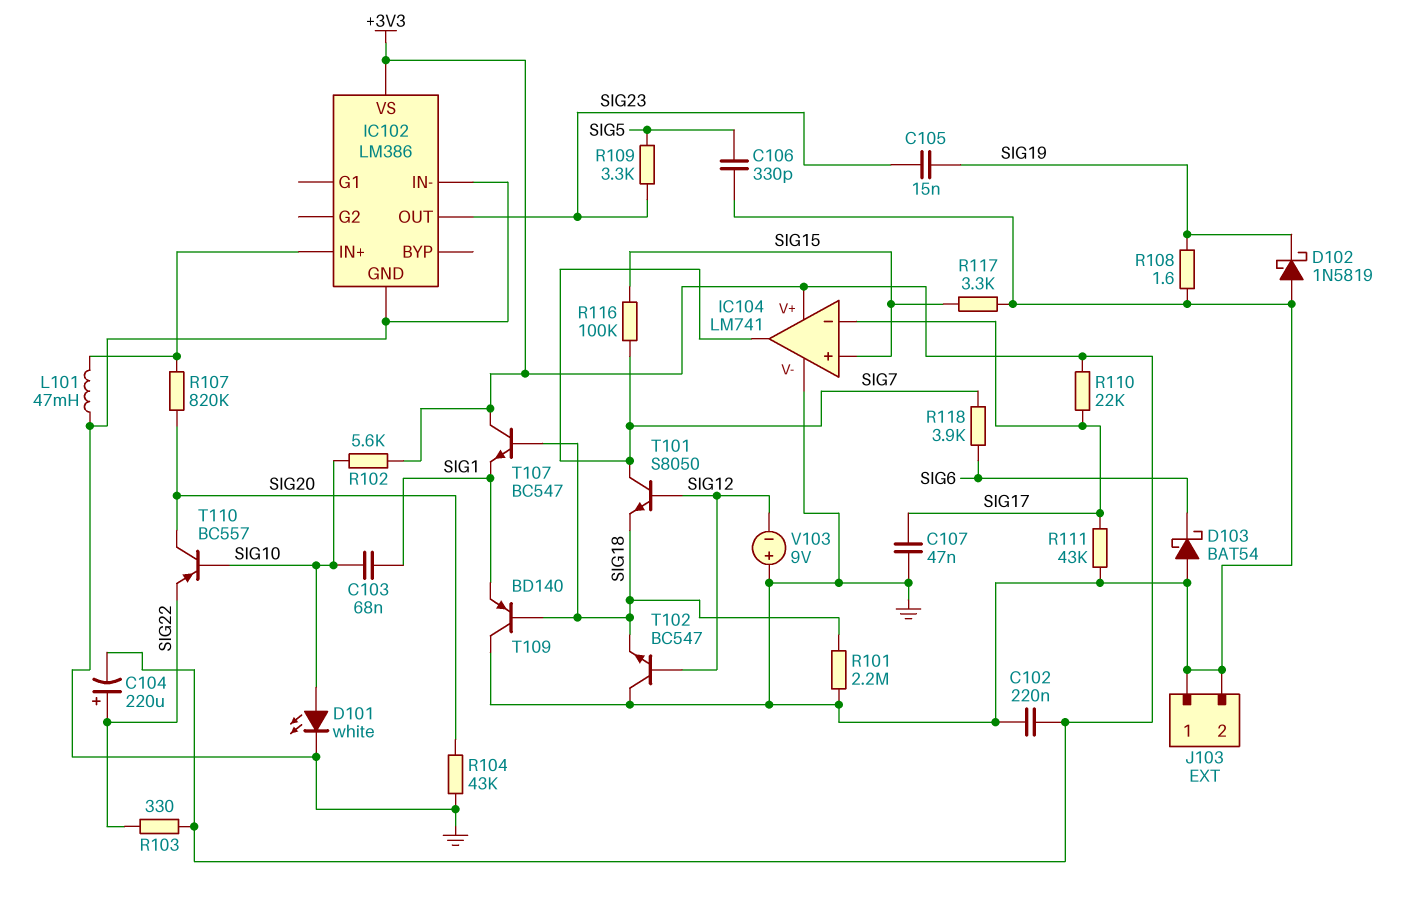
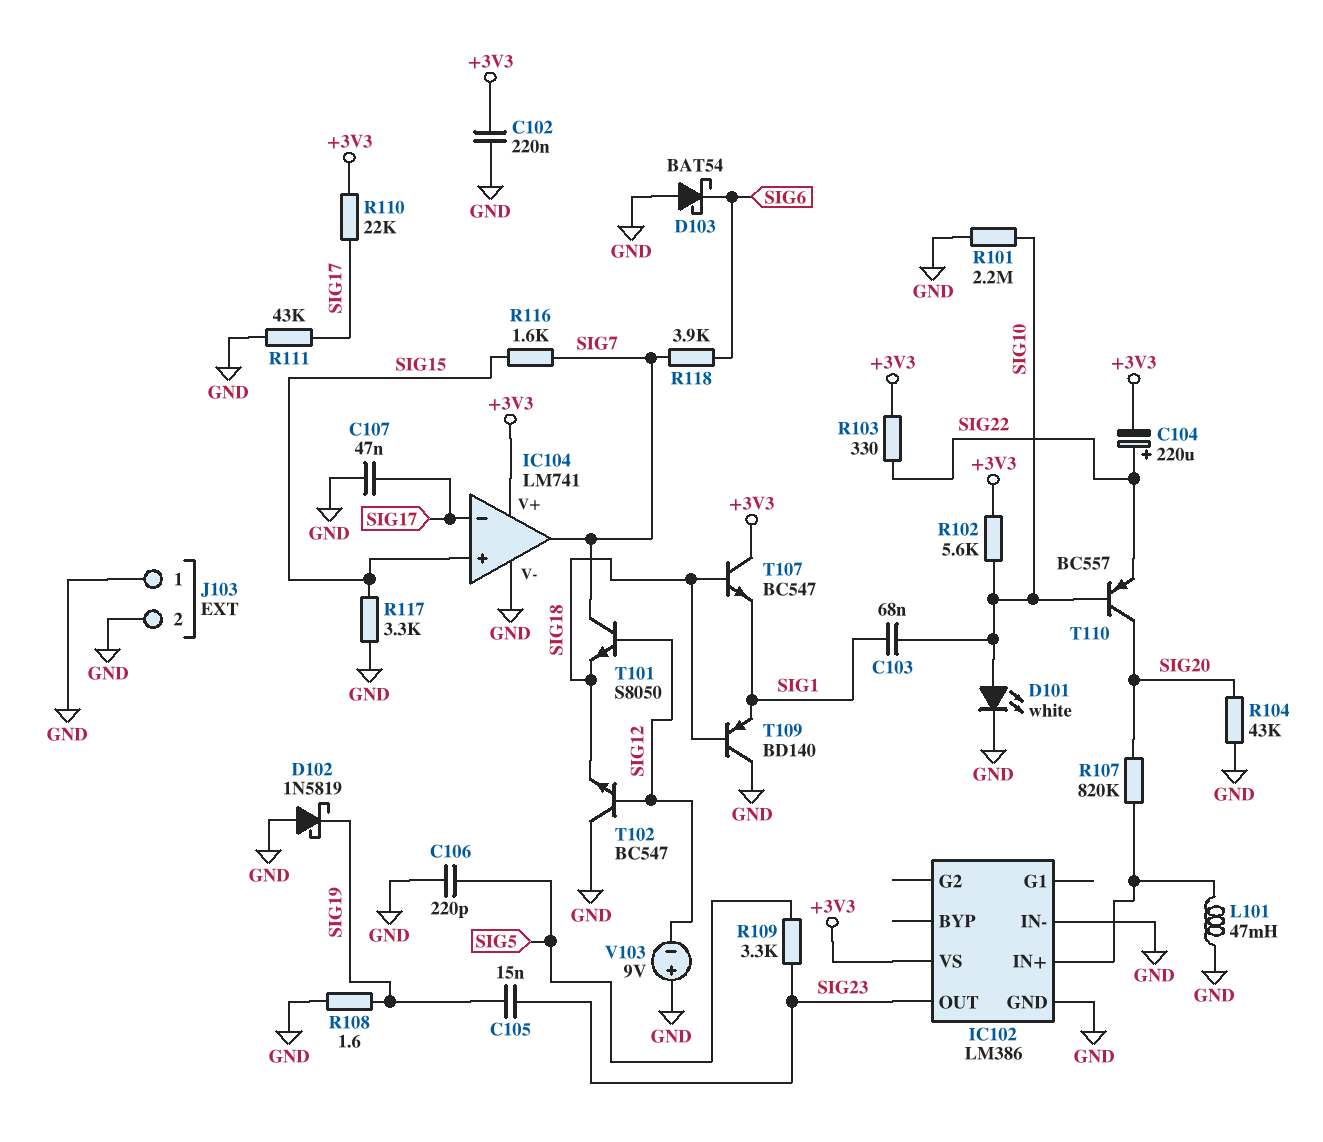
C106: 330pF (GND, SIG5) -> 220pF (GND, SIG5)
R101: 2.2M (GND, SIG18) -> 2.2M (GND, SIG10)
R116: 100k (SIG7, SIG15) -> 1.6k (SIG7, SIG15)

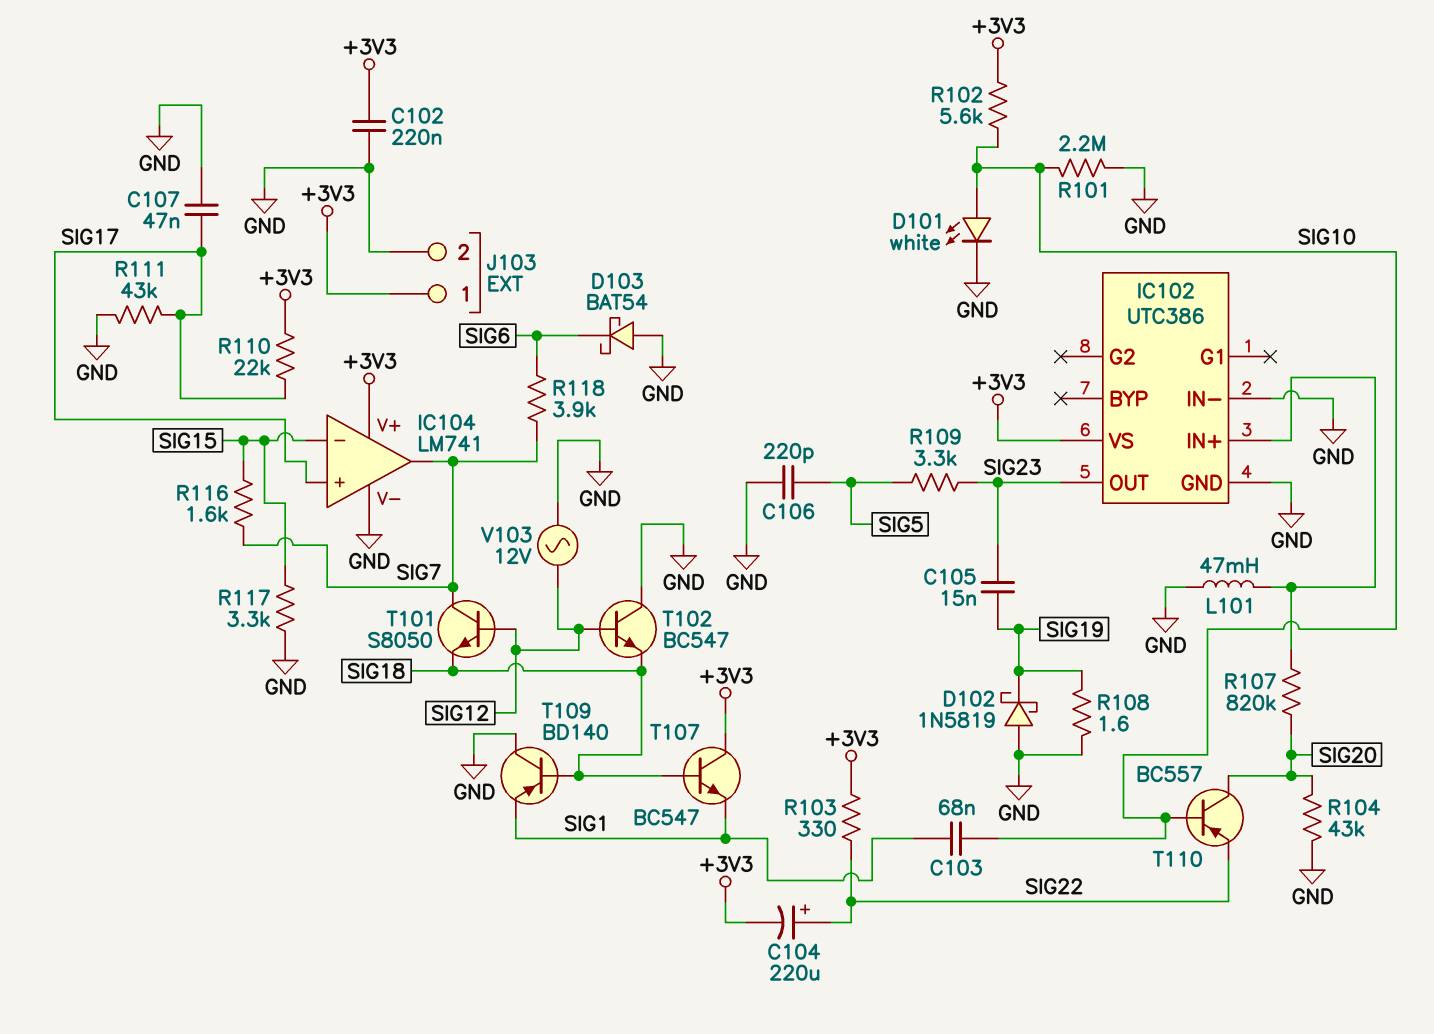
IC102: LM386 -> UTC386
IC104 pin in+: SIG15 -> SIG17
IC104 pin in-: SIG17 -> SIG15
J103 pin 1: GND -> +3V3
V103: 9V (plus GND, minus SIG12) -> AC 12V (GND, SIG12)

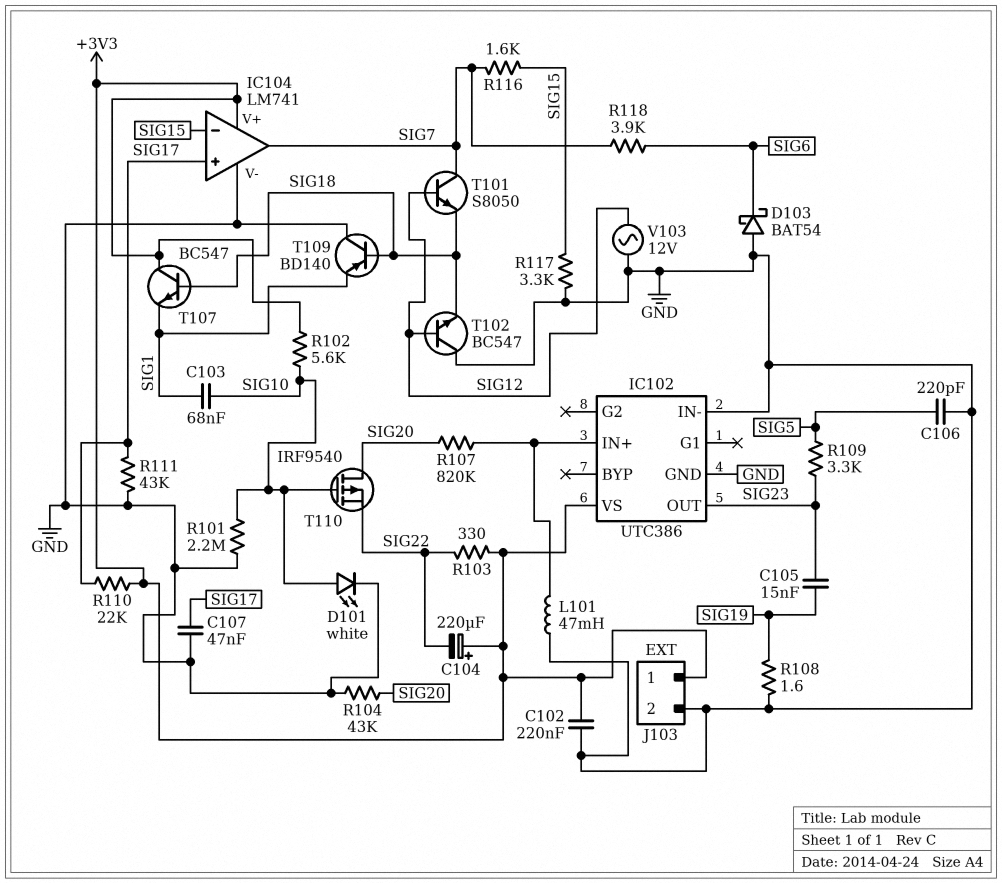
C104: 220uF (plus SIG22, minus +3V3) -> 220uF (plus +3V3, minus SIG22)
D102: schottky 1N5819 (A GND, K SIG19) -> none
T110: PNP BC557 (B SIG10, C SIG20, E SIG22) -> PMOS IRF9540 (G SIG10, D SIG20, S SIG22)

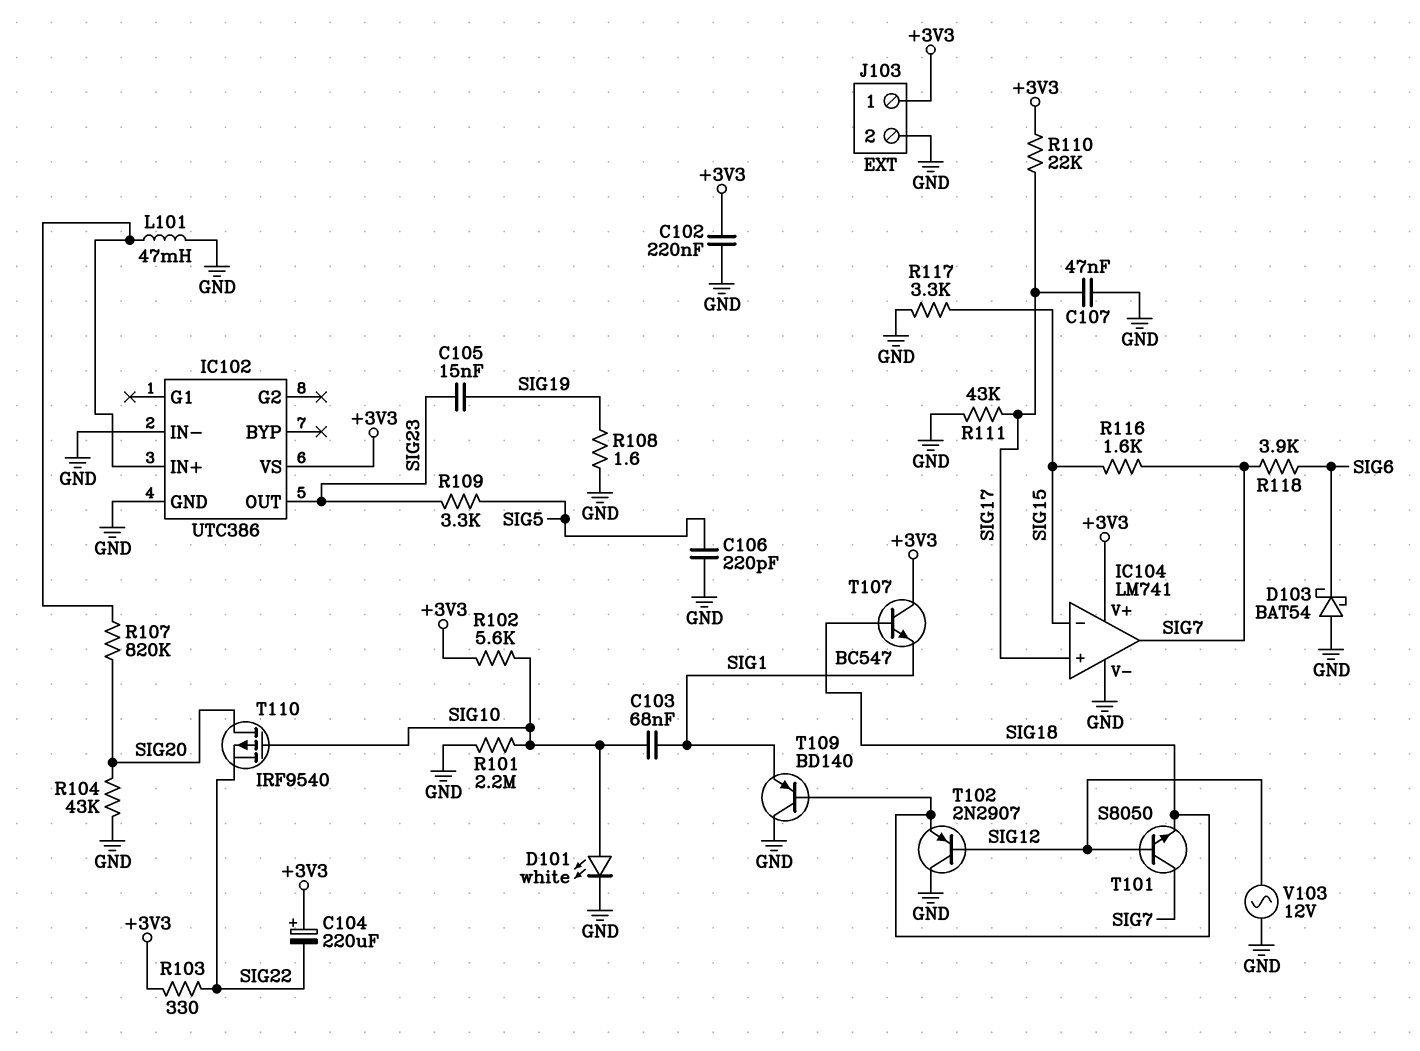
T102: NPN BC547 (B SIG12, C GND, E SIG18) -> PNP 2N2907 (B SIG12, C GND, E SIG18)

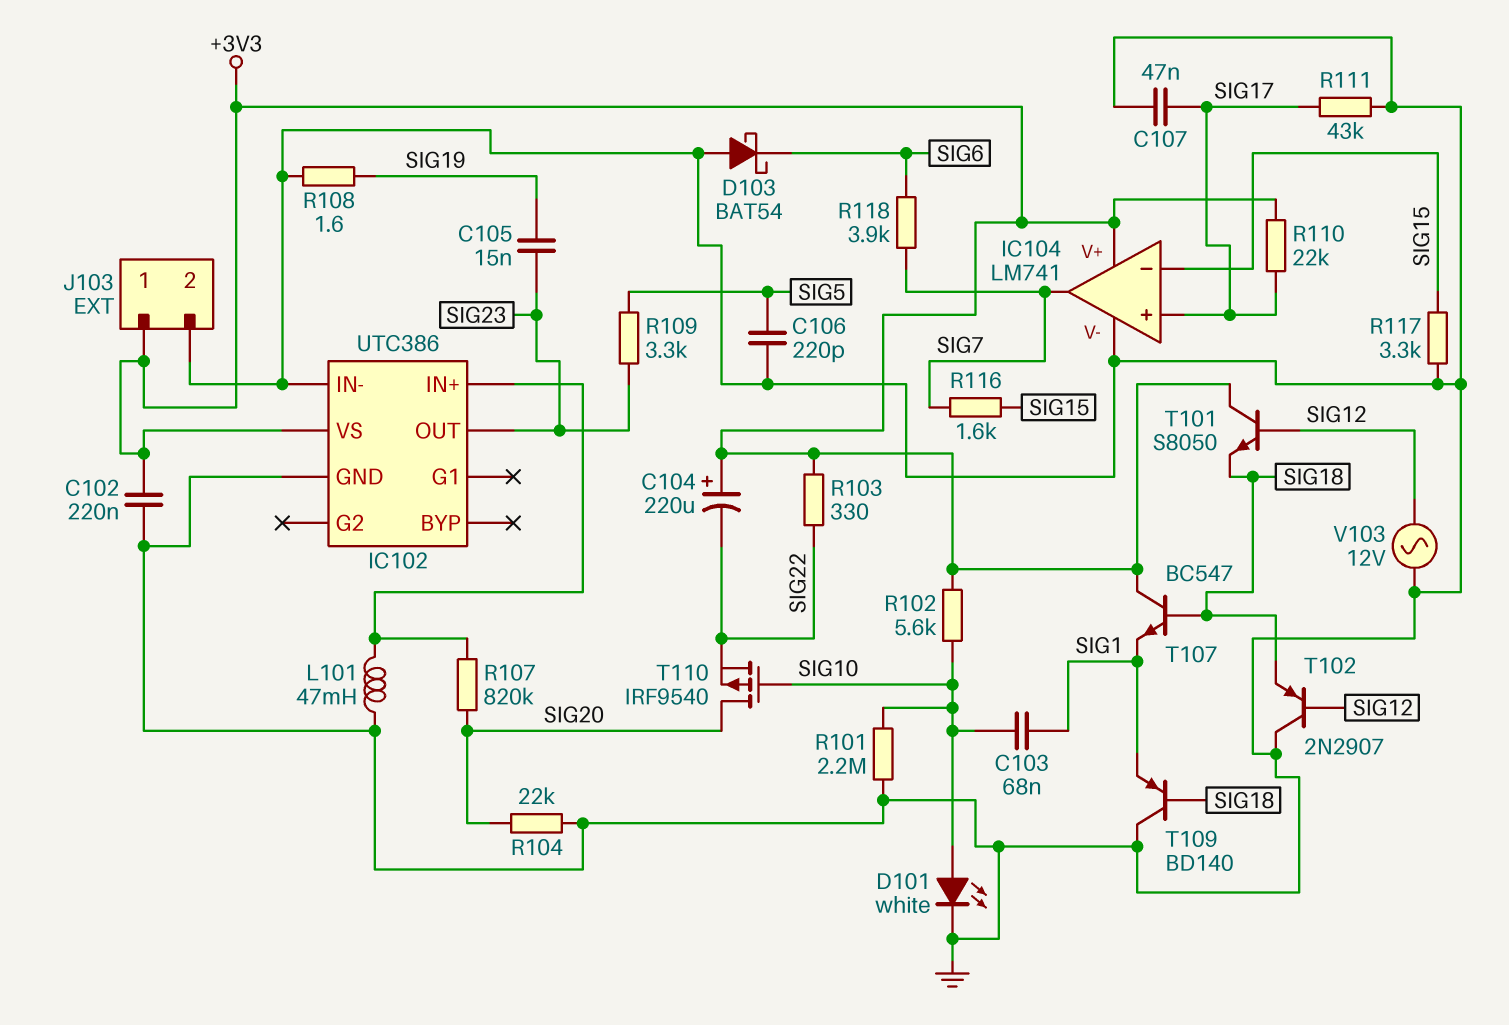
R104: 43k (GND, SIG20) -> 22k (GND, SIG20)
T101: NPN S8050 (B SIG12, C SIG7, E SIG18) -> NPN S8050 (B SIG12, C +3V3, E SIG18)

